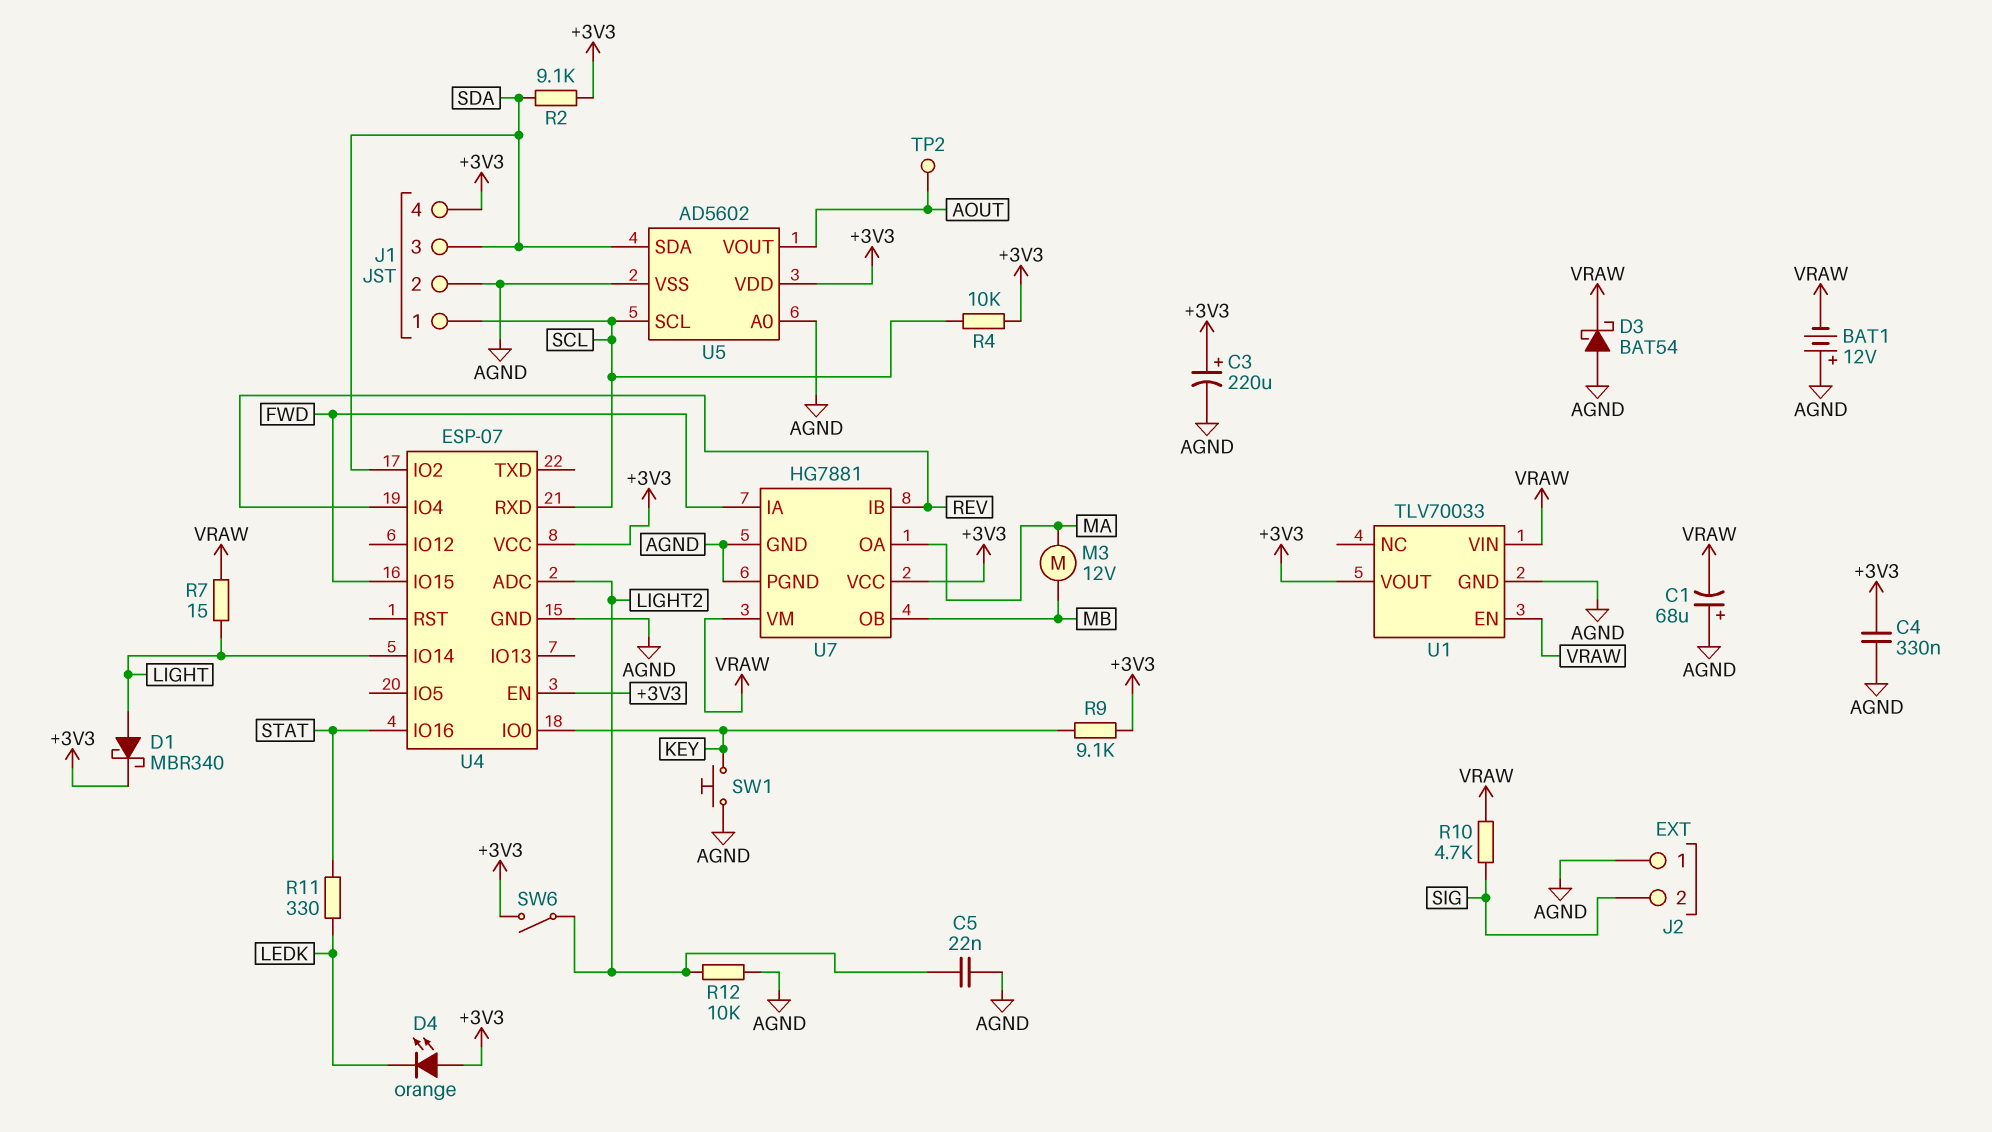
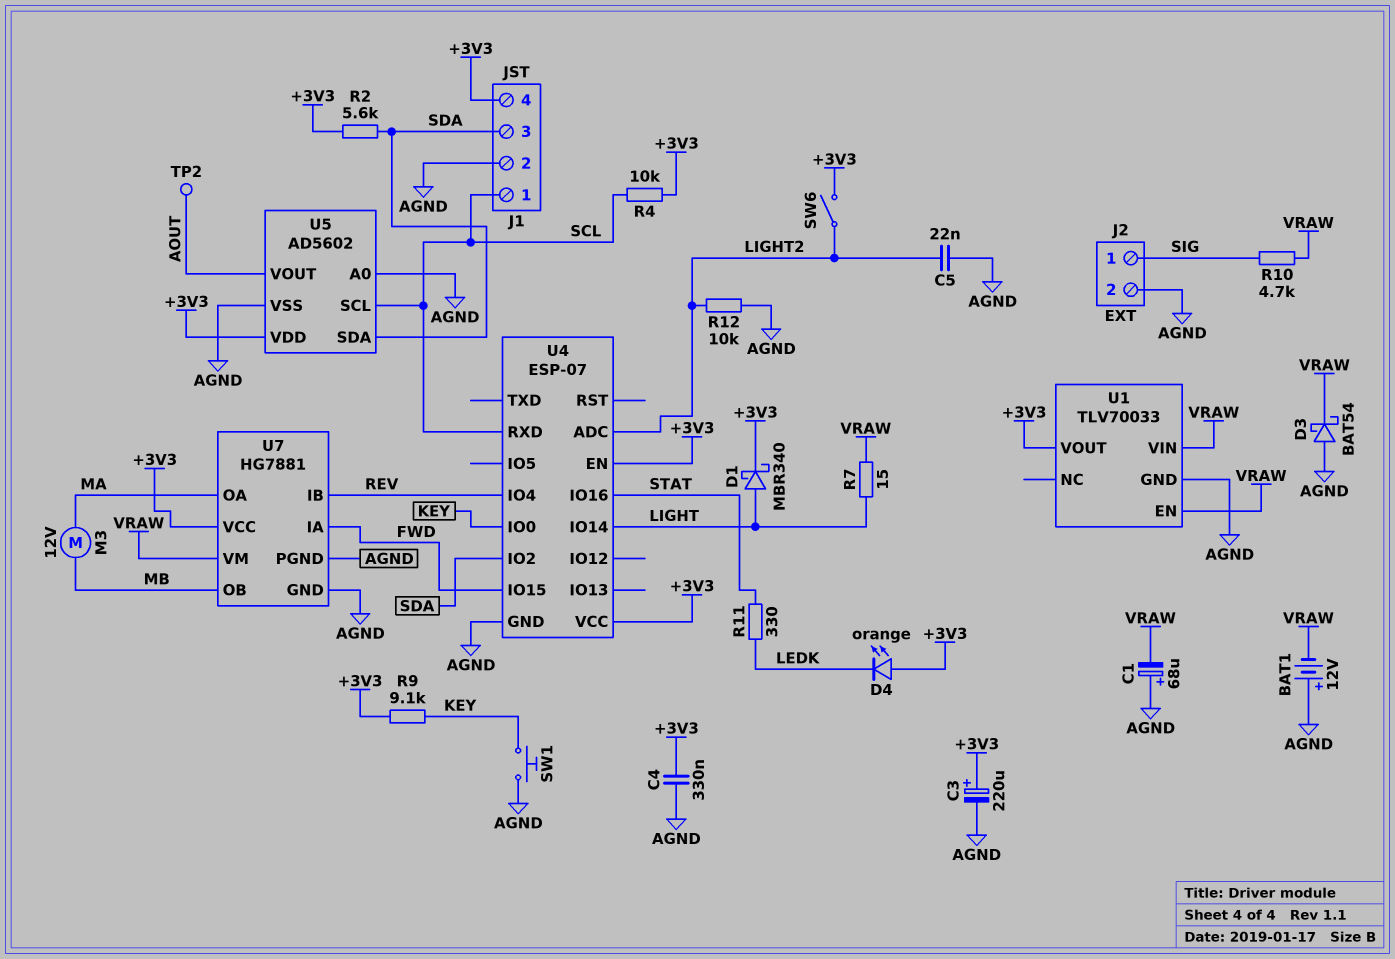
J2 pin 1: AGND -> SIG
J2 pin 2: SIG -> AGND
R2: 9.1k (+3V3, SDA) -> 5.6k (+3V3, SDA)

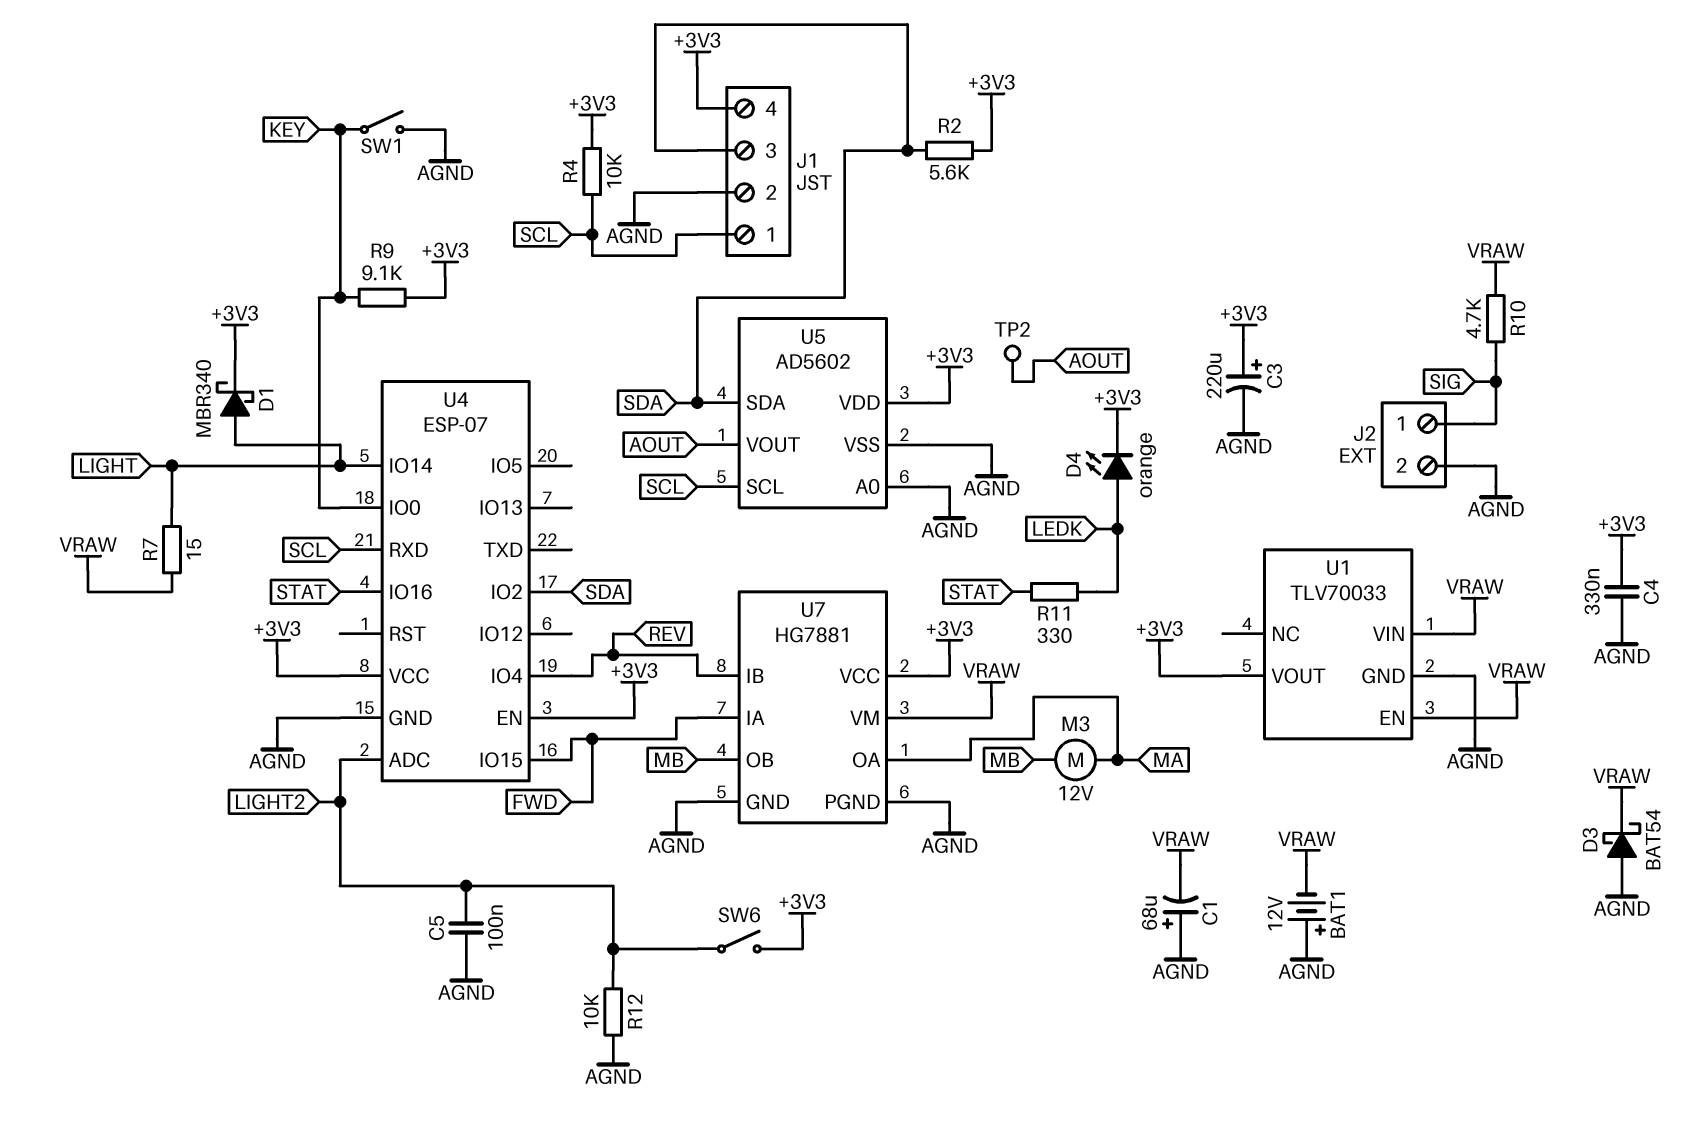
C5: 22nF (AGND, LIGHT2) -> 100nF (AGND, LIGHT2)
D4: LED orange (A +3V3, K LEDK) -> LED orange (A LEDK, K +3V3)
SW1: button (AGND, KEY) -> switch (AGND, KEY)

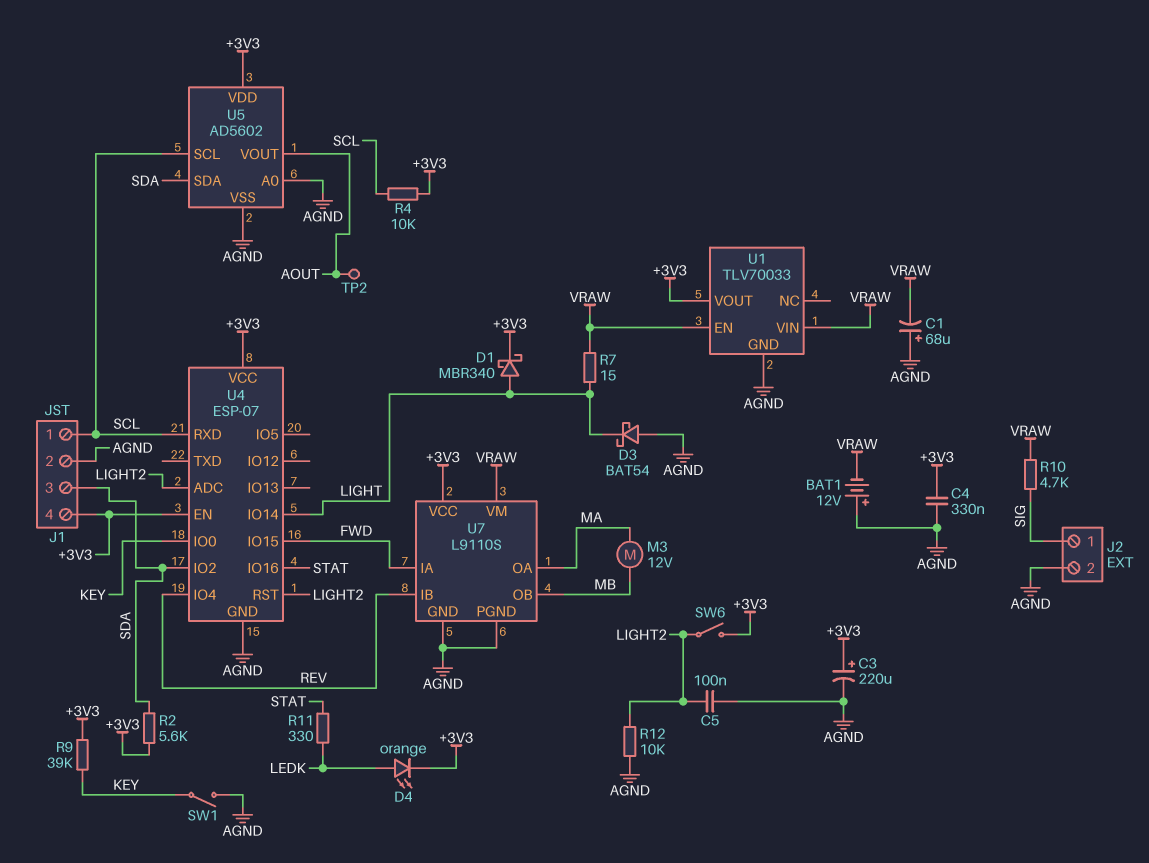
D3: schottky BAT54 (A AGND, K VRAW) -> schottky BAT54 (A AGND, K LIGHT)
R9: 9.1k (+3V3, KEY) -> 39k (+3V3, KEY)
U4 pin RST: none -> LIGHT2
U7: HG7881 -> L9110S

